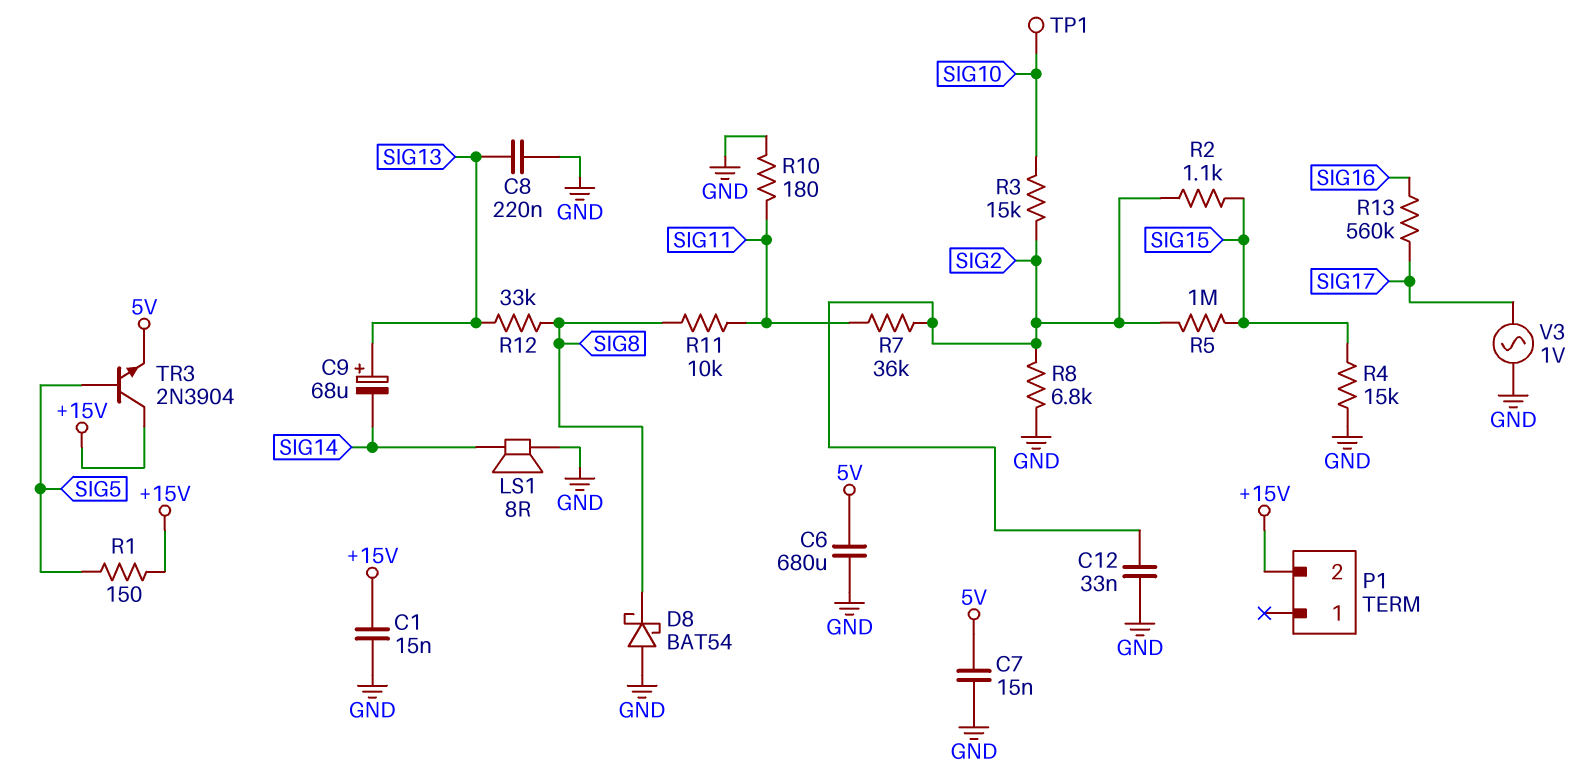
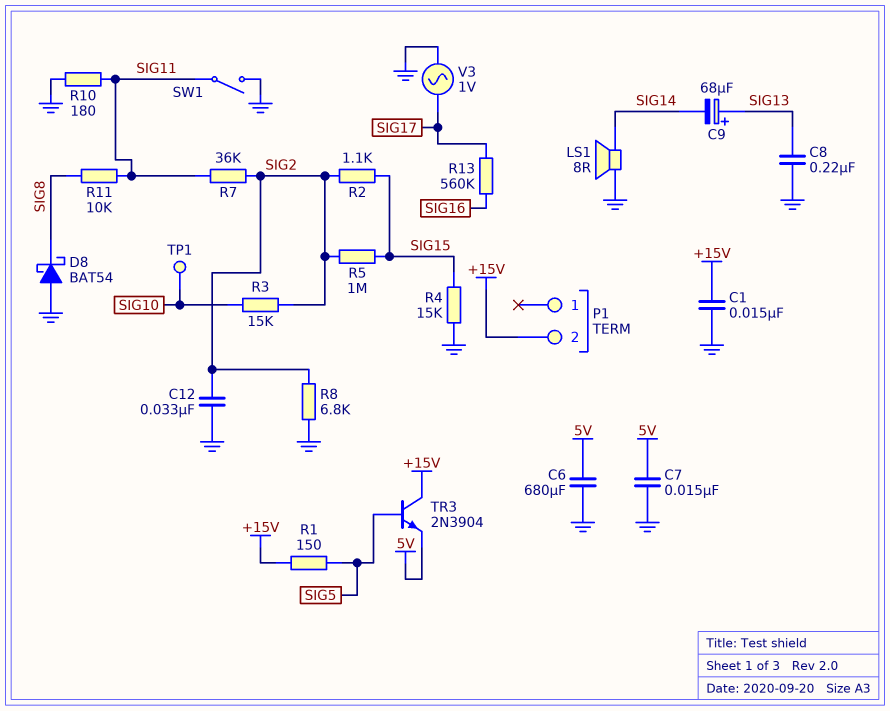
R12: 33k (SIG8, SIG13) -> none
SW1: none -> switch (GND, SIG11)

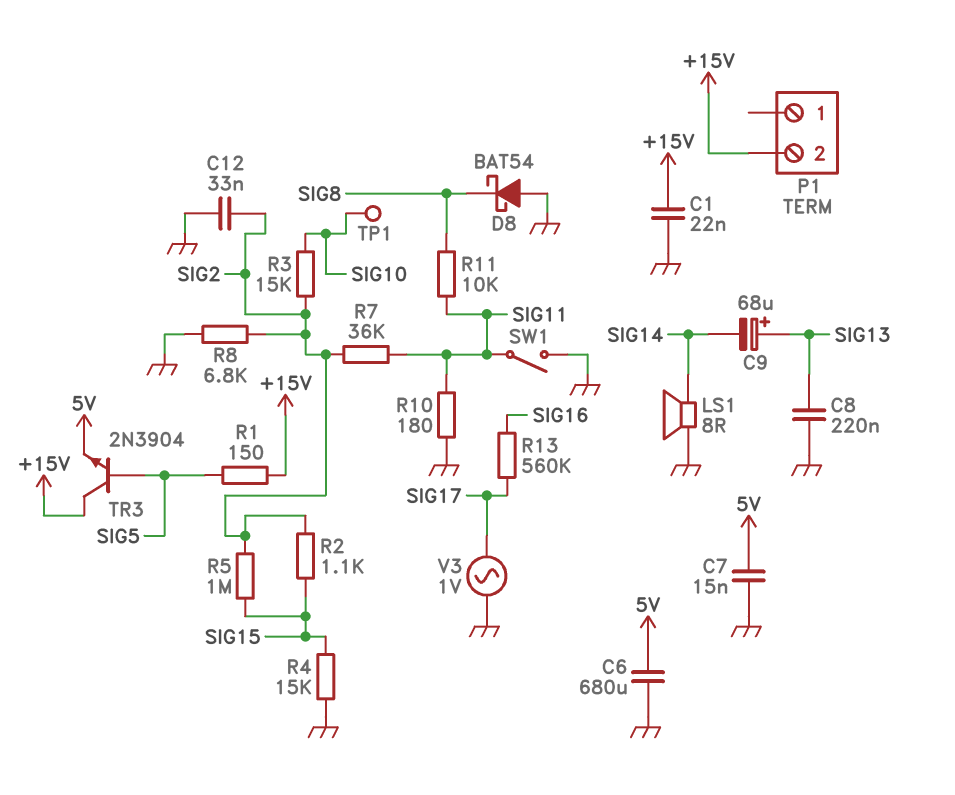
C1: 15nF (+15V, GND) -> 22nF (+15V, GND)

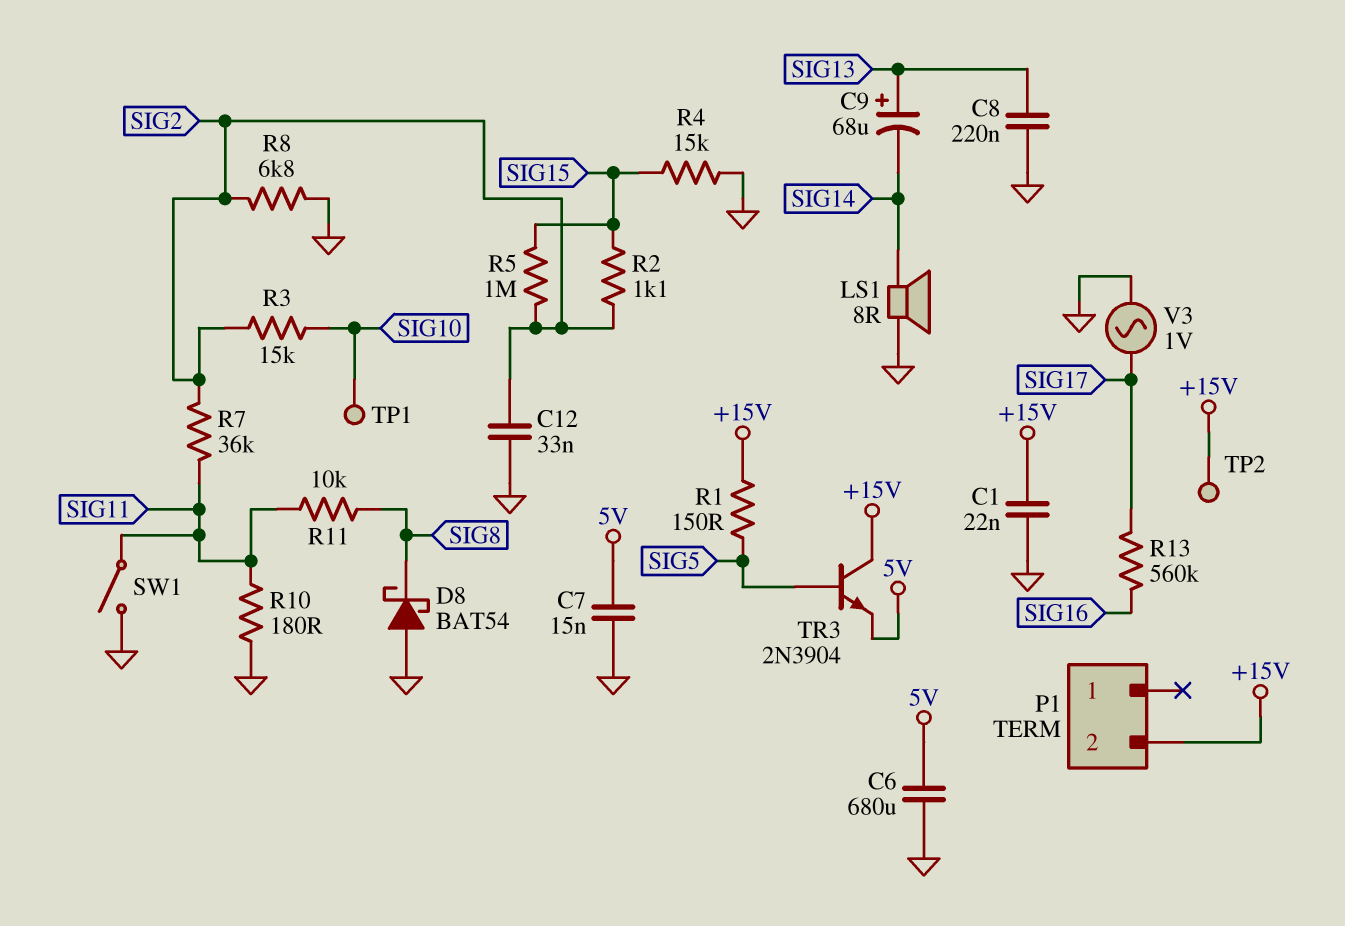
TP2: none -> test point (+15V)

